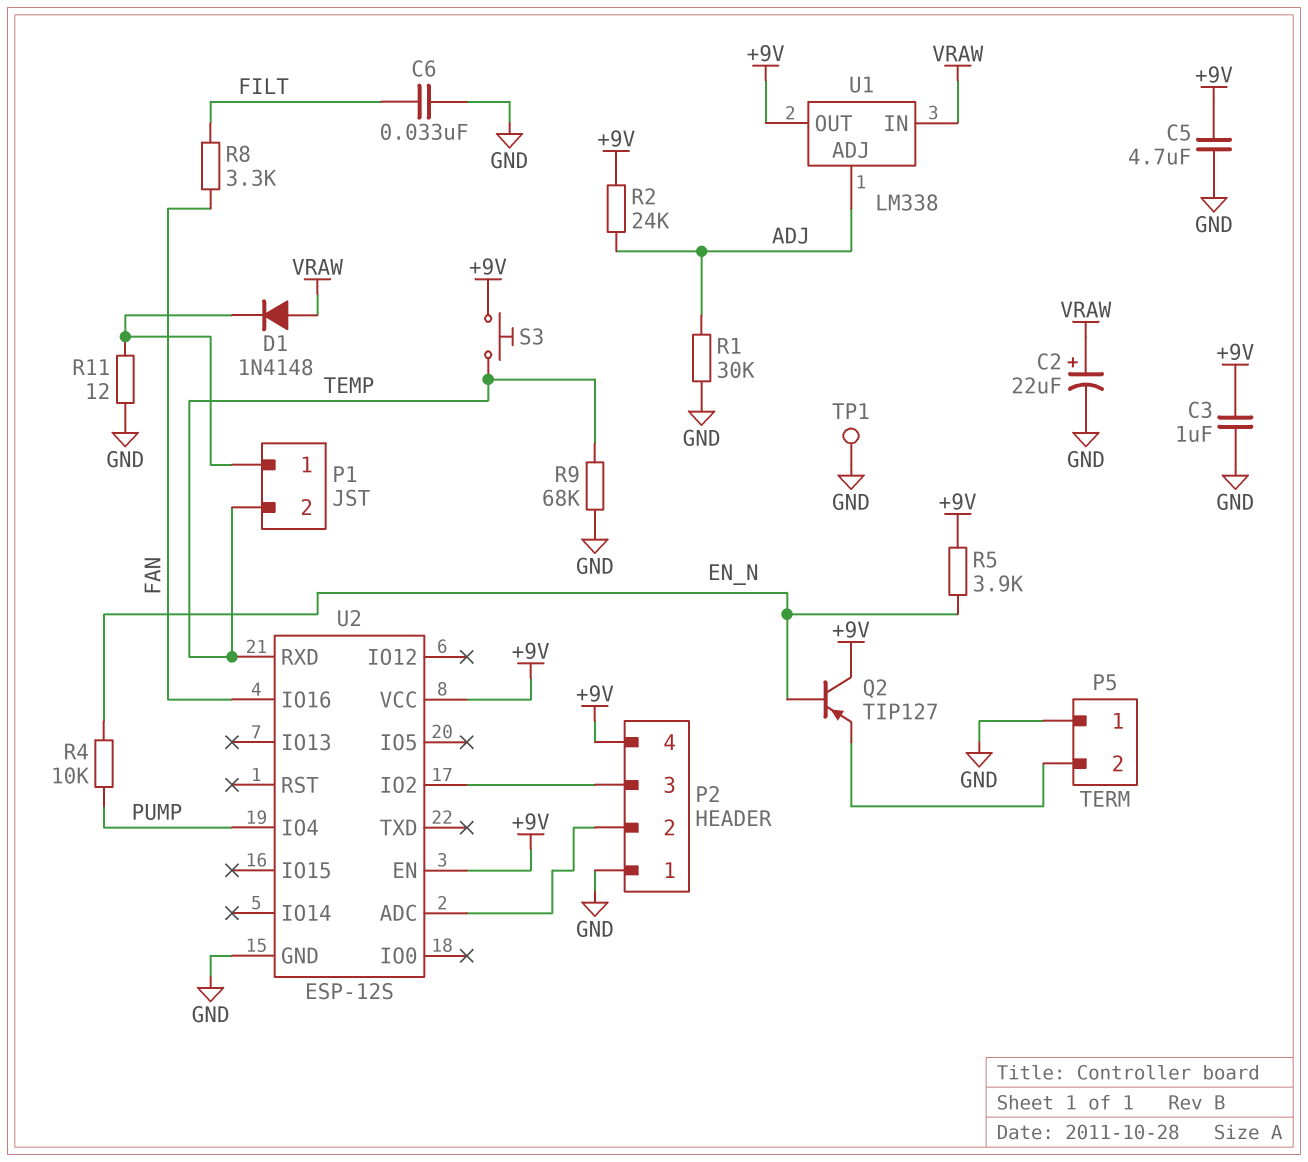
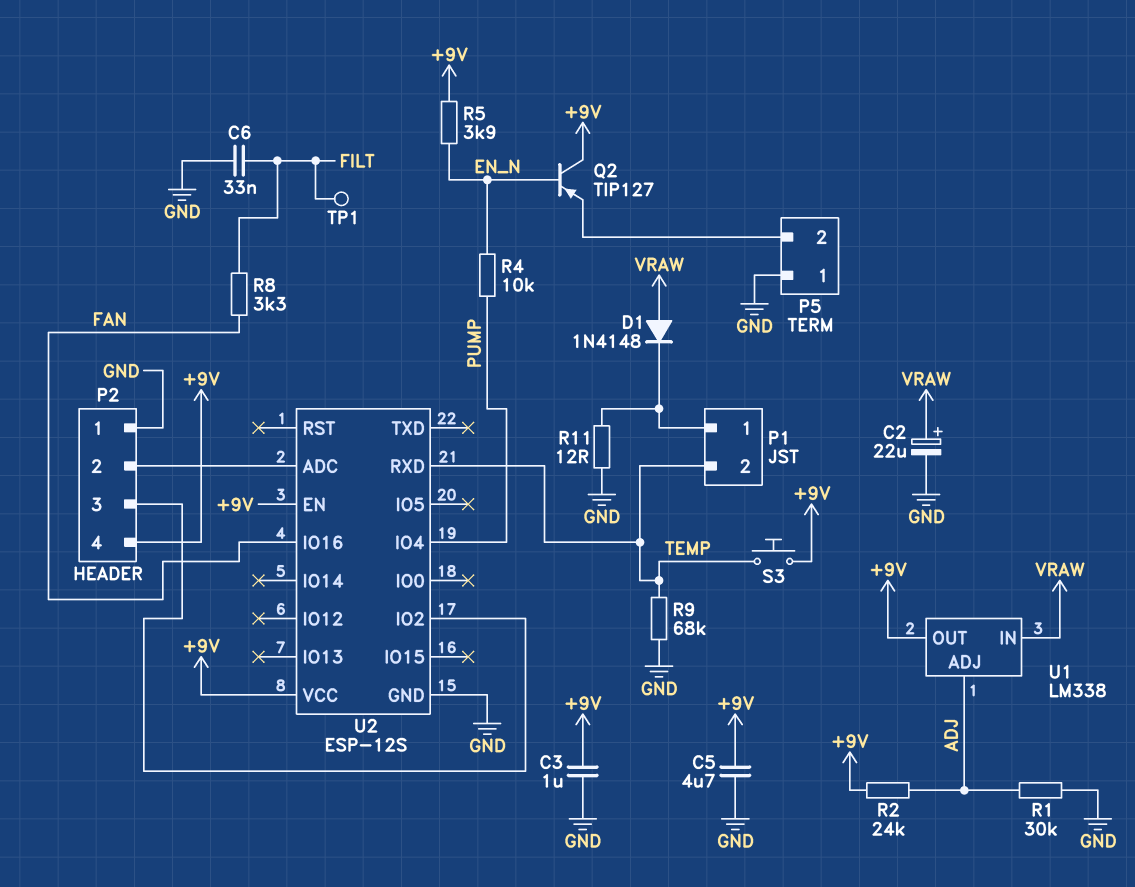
TP1: test point (GND) -> test point (FILT)

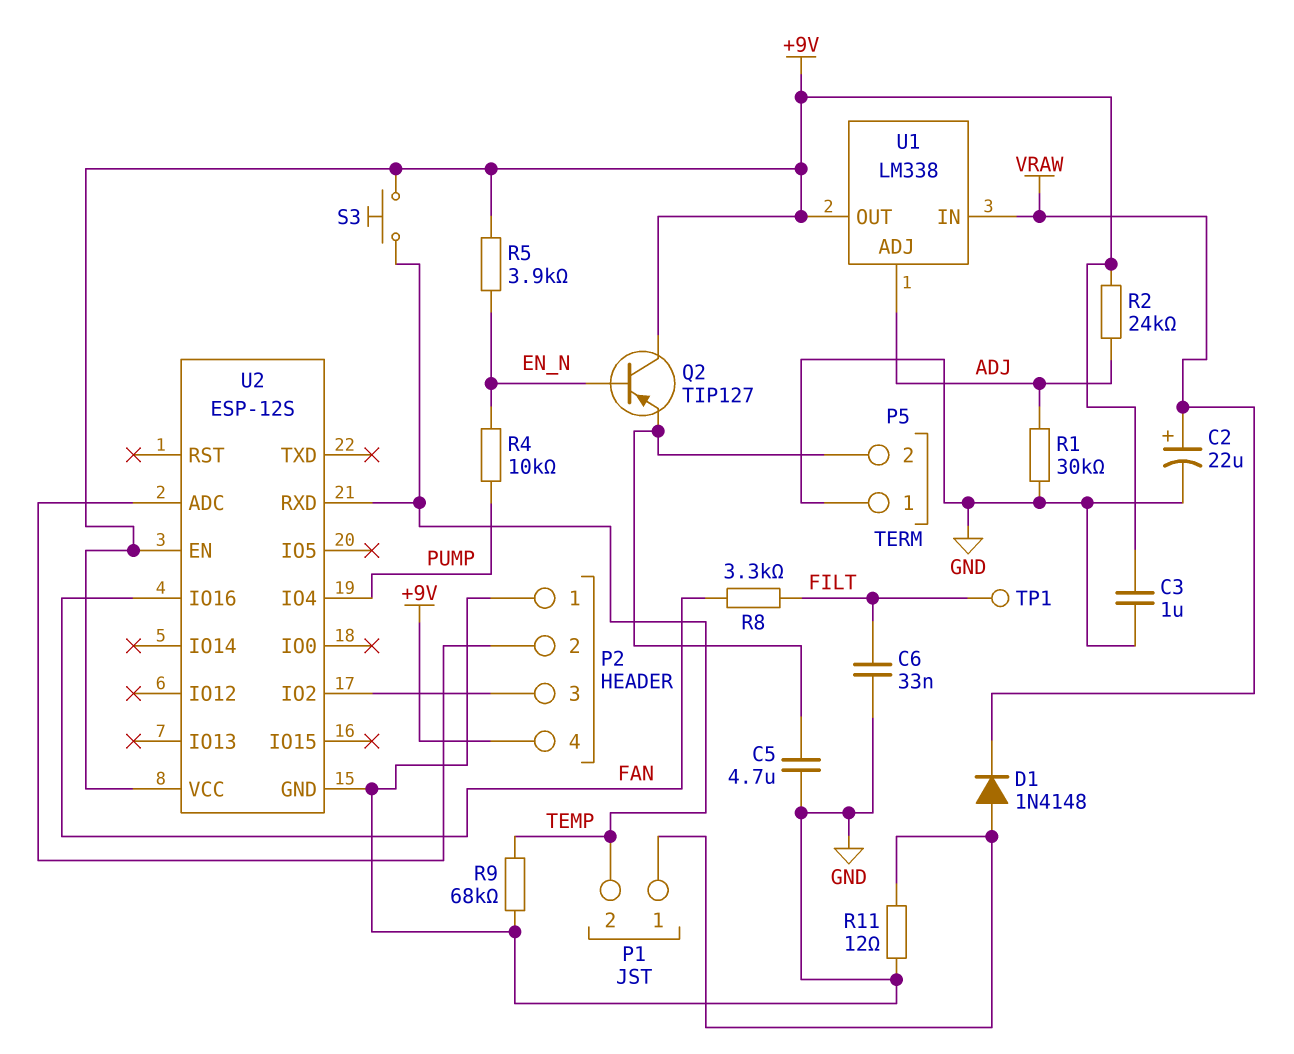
C5: 4.7uF (+9V, GND) -> 4.7uF (GND, P5/2)
D1: diode 1N4148 (A VRAW, K P1/1) -> diode 1N4148 (A P1/1, K VRAW)

